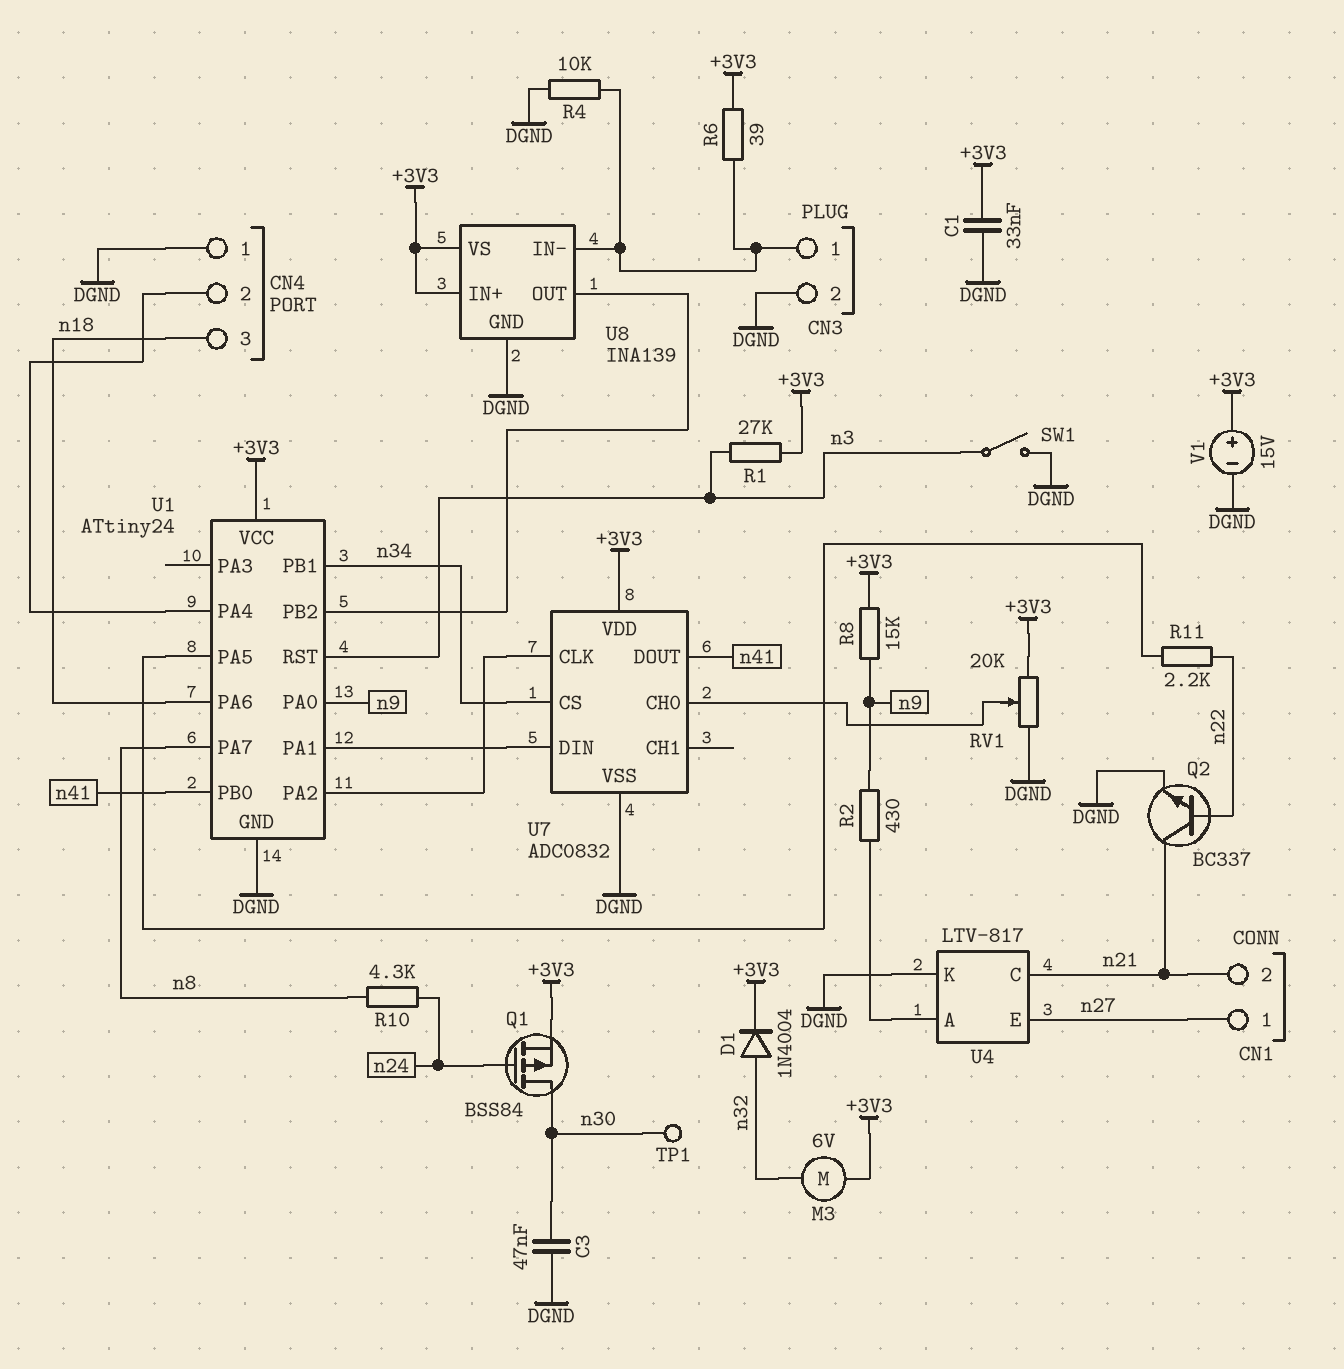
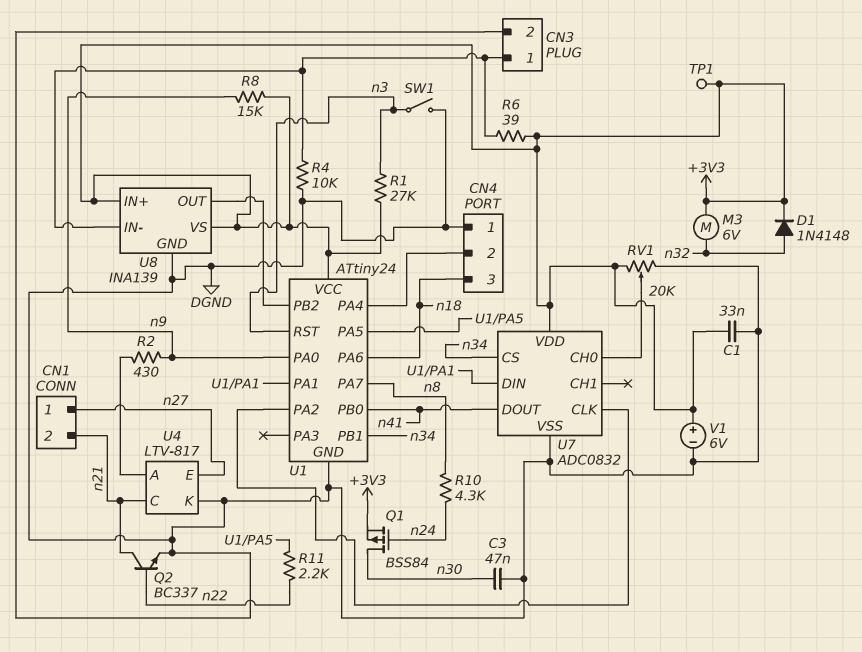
D1: diode 1N4004 (A n32, K +3V3) -> diode 1N4148 (A n32, K +3V3)
TP1: test point (n30) -> test point (+3V3)
V1: 15V (plus +3V3, minus DGND) -> 6V (plus +3V3, minus DGND)

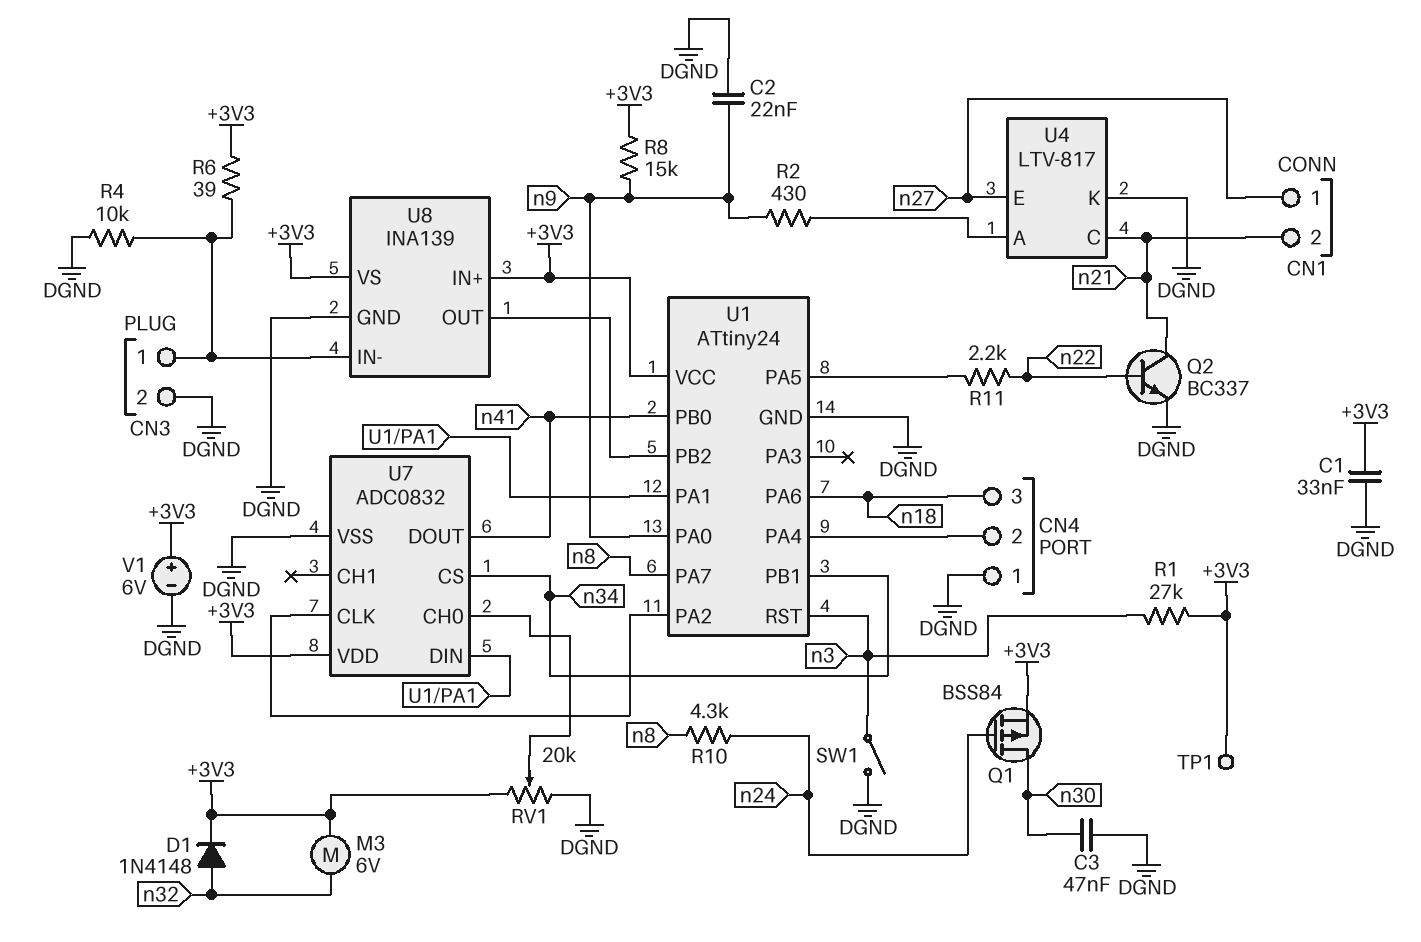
C2: none -> 22nF (DGND, n9)

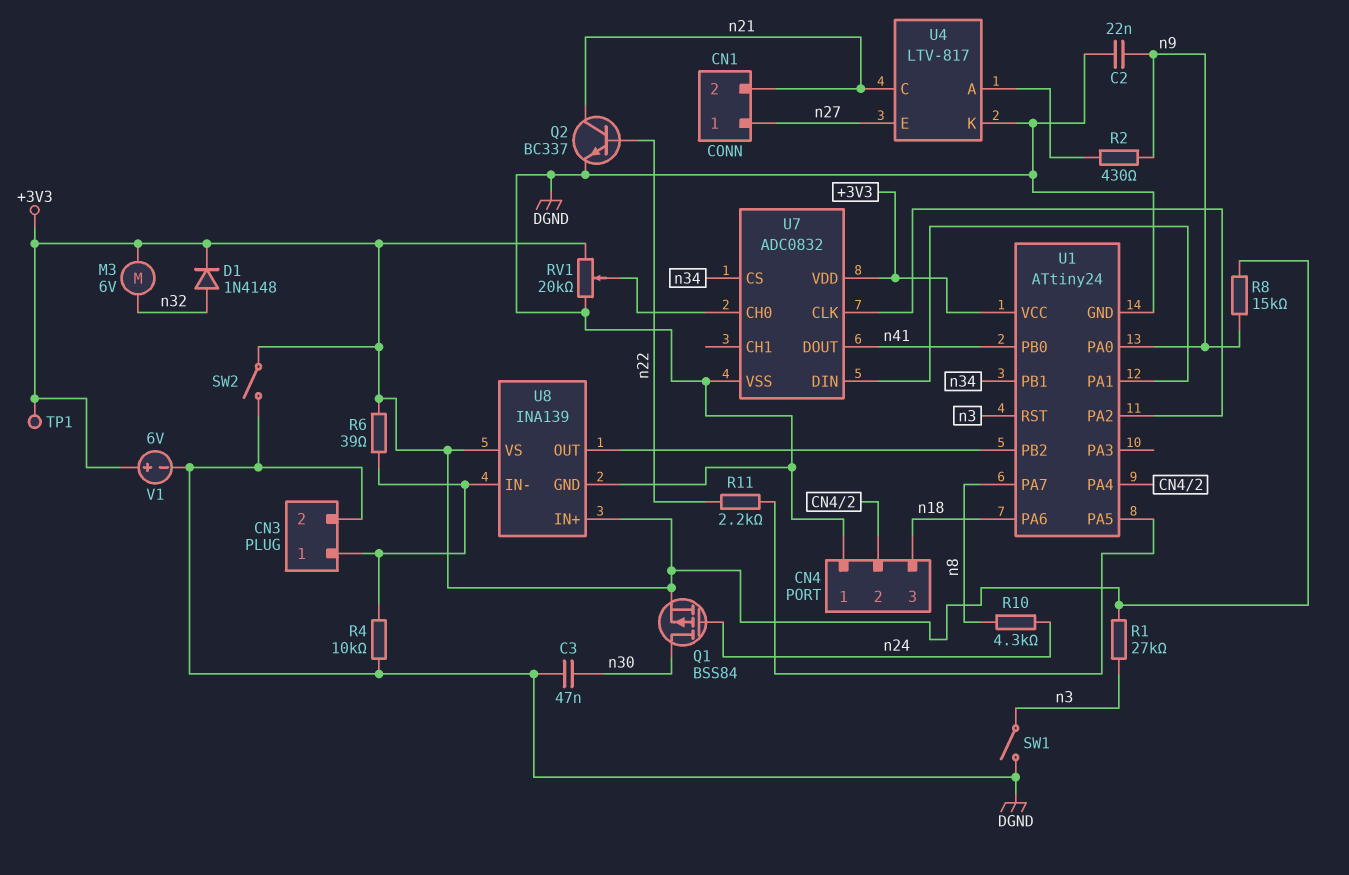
C1: 33nF (+3V3, DGND) -> none
SW2: none -> switch (+3V3, DGND)

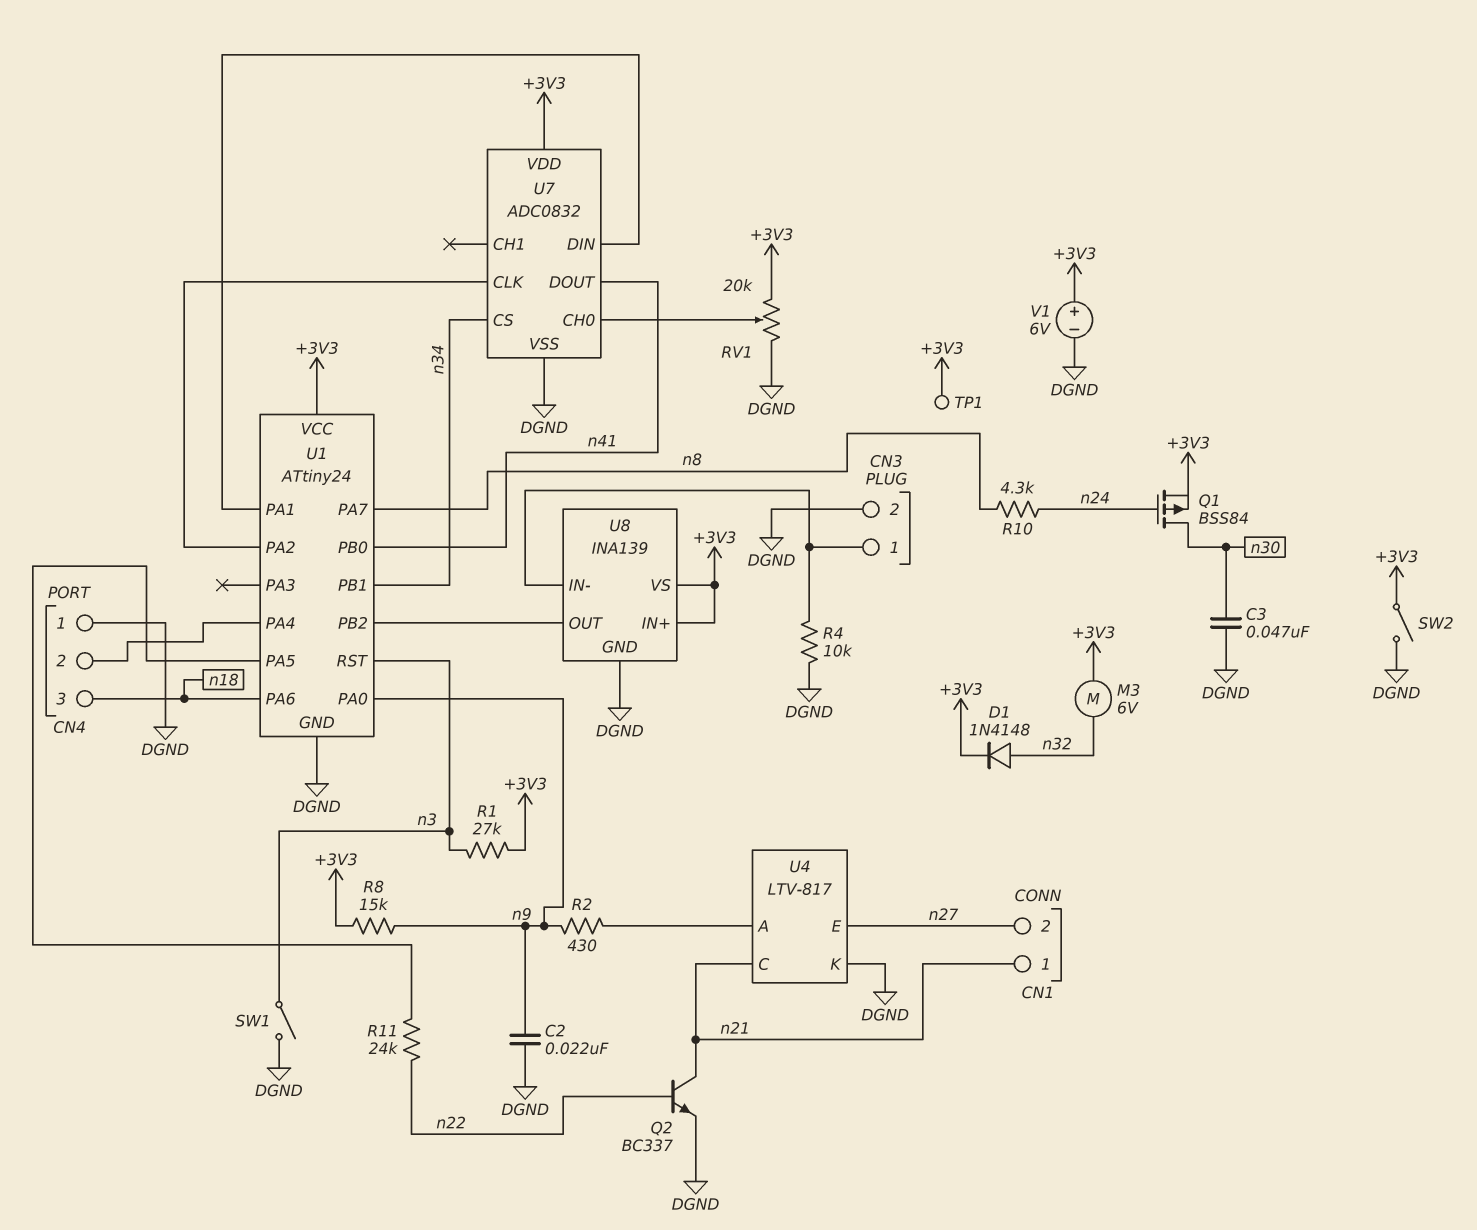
CN1 pin 1: n27 -> n21
CN1 pin 2: n21 -> n27
R6: 39 (+3V3, CN3/1) -> none
R11: 2.2k (U1/PA5, n22) -> 24k (U1/PA5, n22)

